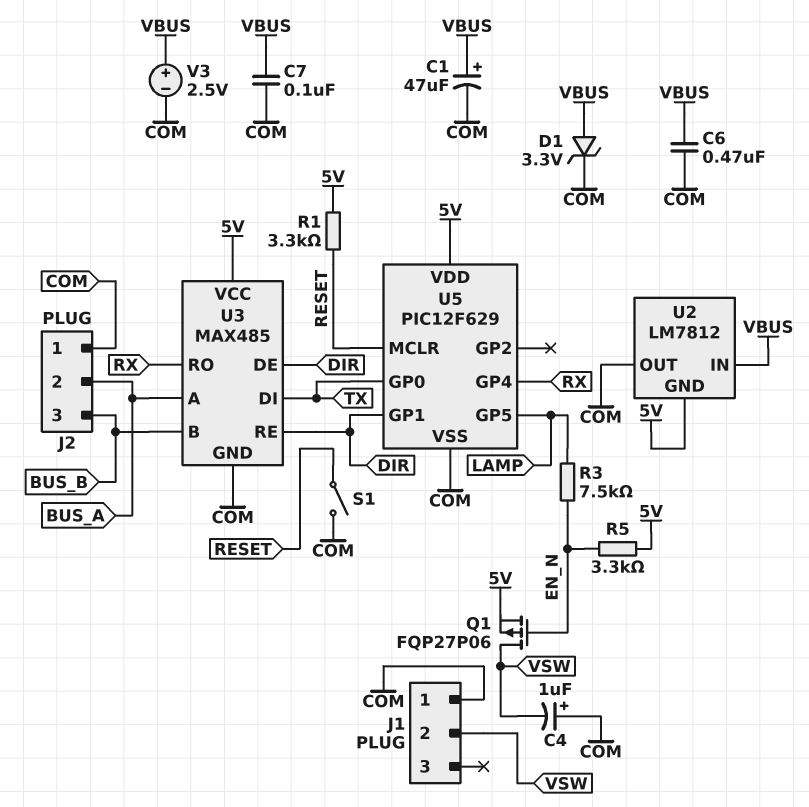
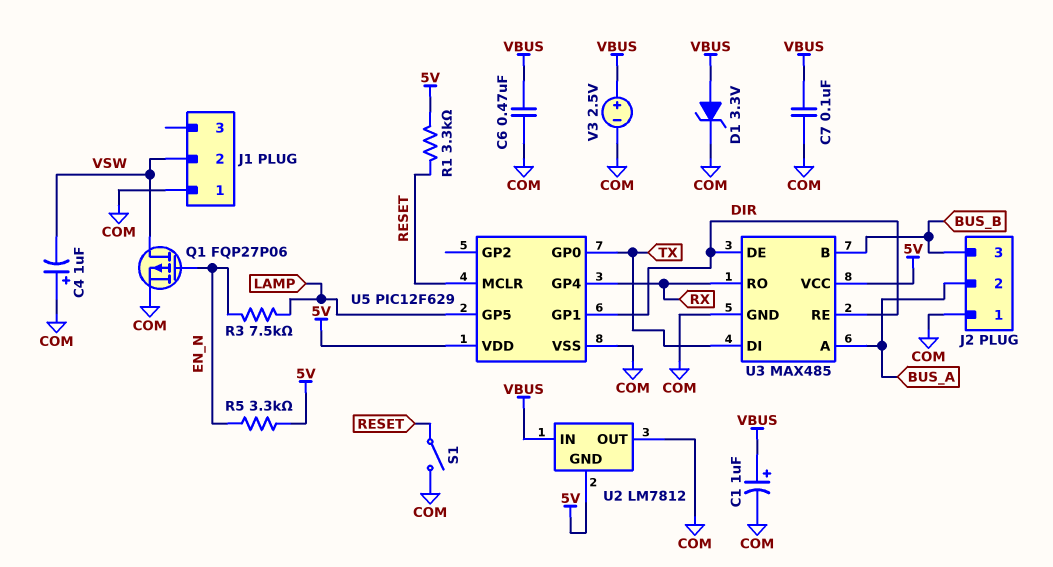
C1: 47uF (plus VBUS, minus COM) -> 1uF (plus VBUS, minus COM)
Q1: PMOS FQP27P06 (G EN_N, D VSW, S 5V) -> PMOS FQP27P06 (G EN_N, D VSW, S COM)

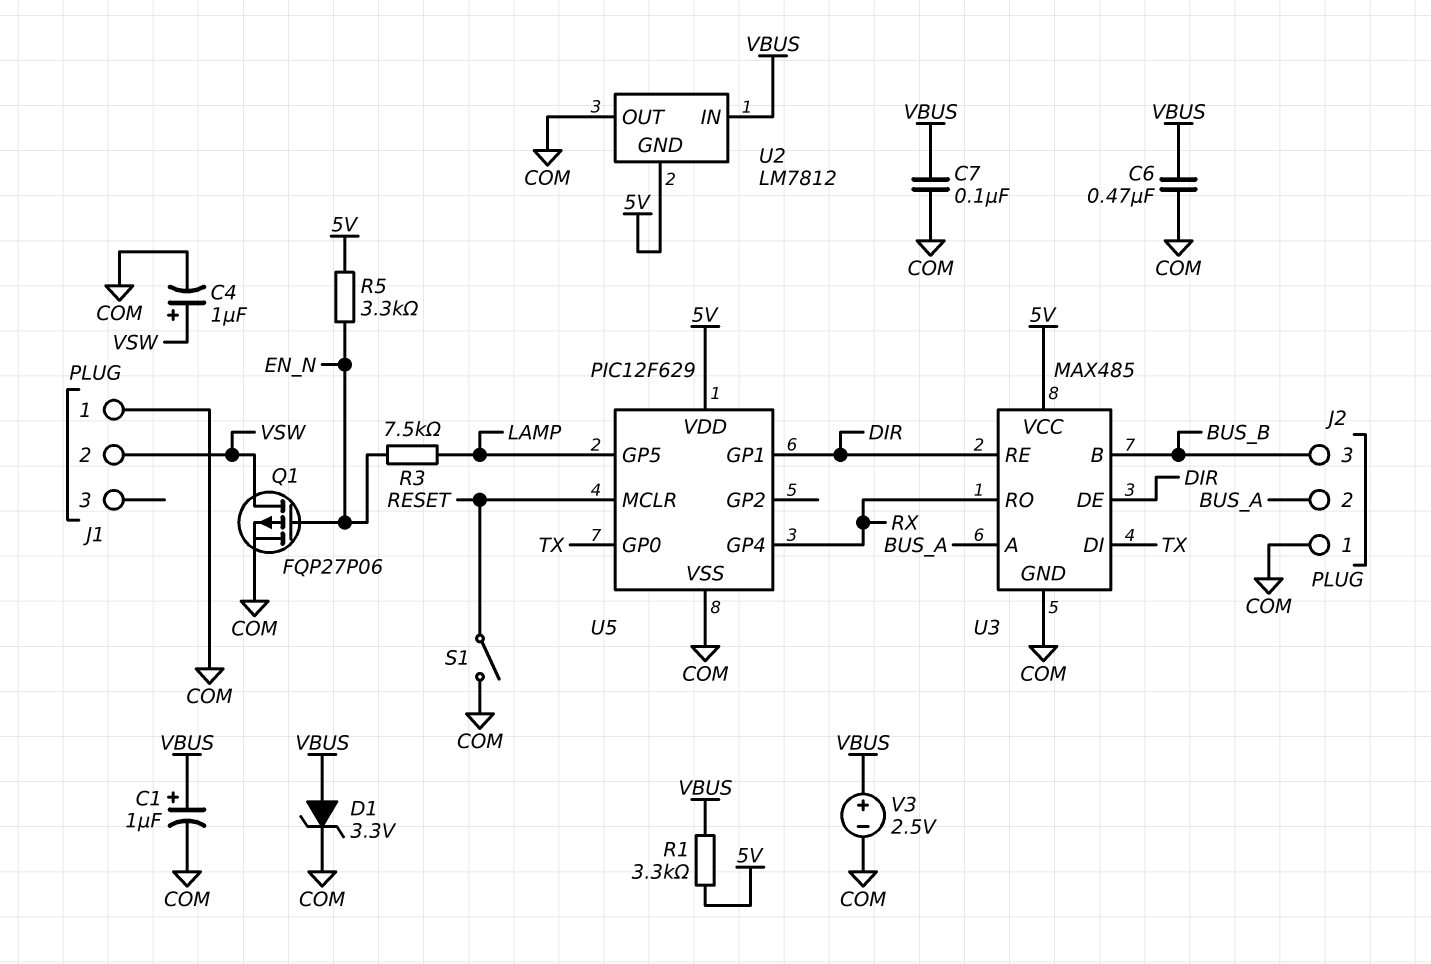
C4: 1uF (plus COM, minus VSW) -> 1uF (plus VSW, minus COM)
R1: 3.3k (5V, RESET) -> 3.3k (5V, VBUS)

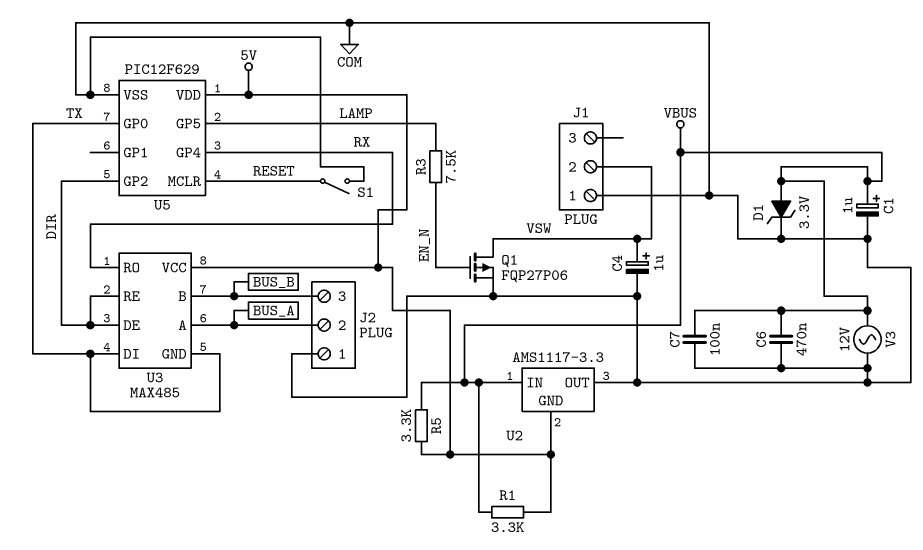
R5: 3.3k (5V, EN_N) -> 3.3k (5V, VBUS)
U2: LM7812 -> AMS1117-3.3
U3 pin GND: COM -> TX
U5 pin GP1: DIR -> none
U5 pin GP2: none -> DIR
V3: 2.5V (plus VBUS, minus COM) -> AC 12V (COM, VBUS)

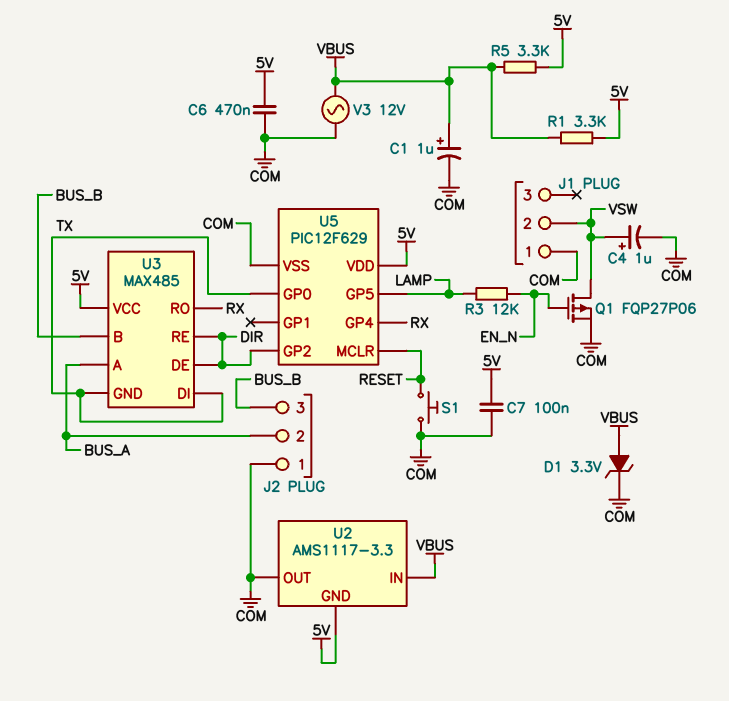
C6: 470nF (COM, VBUS) -> 470nF (5V, COM)
C7: 100nF (COM, VBUS) -> 100nF (5V, COM)
R3: 7.5k (EN_N, LAMP) -> 12k (EN_N, LAMP)
S1: switch (COM, RESET) -> button (COM, RESET)

